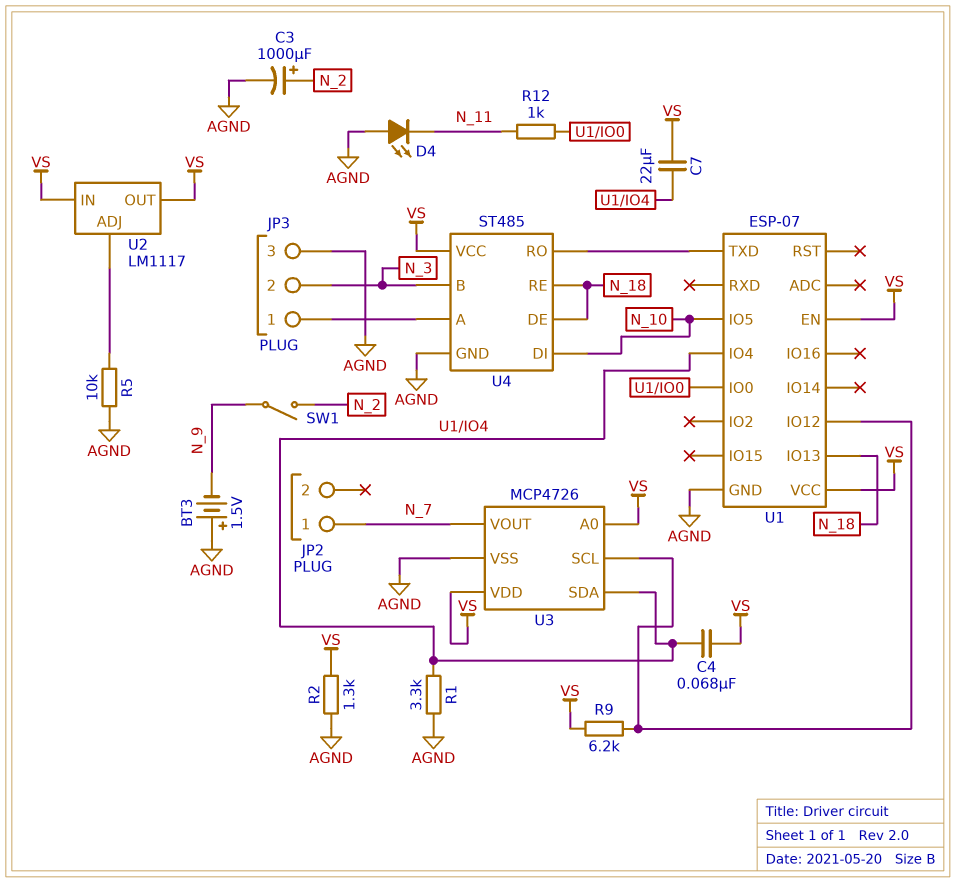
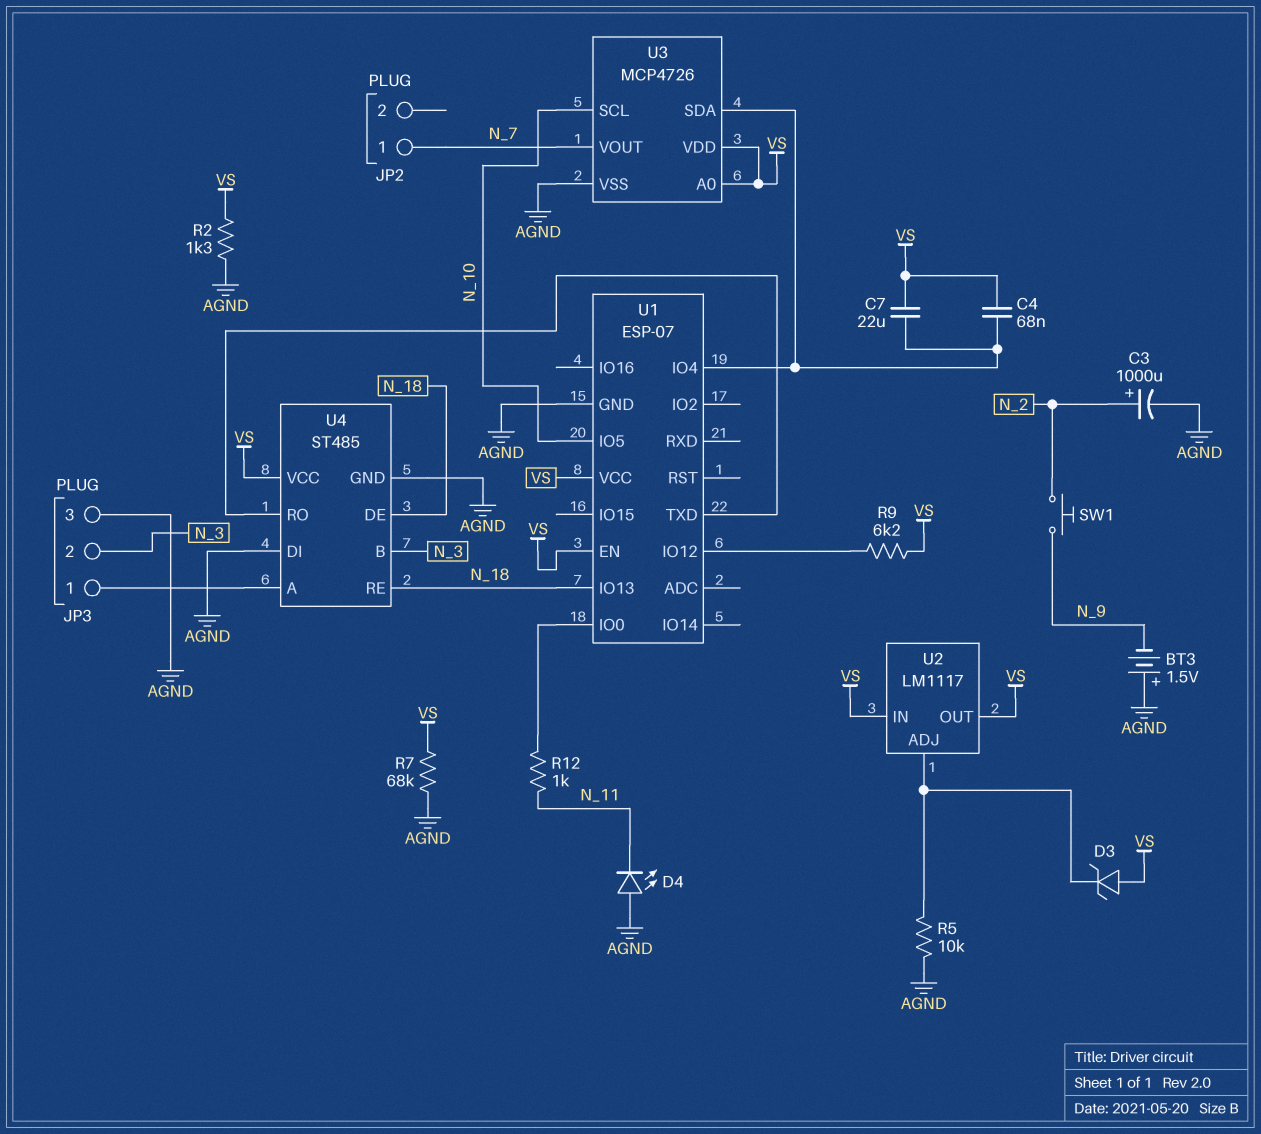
D3: none -> zener (A VS, K U2/ADJ)
R1: 3.3k (AGND, U1/IO4) -> none
R7: none -> 68k (AGND, VS)
SW1: switch (N_2, N_9) -> button (N_2, N_9)
U3 pin SCL: U1/IO12 -> N_10
U4 pin DI: N_10 -> AGND

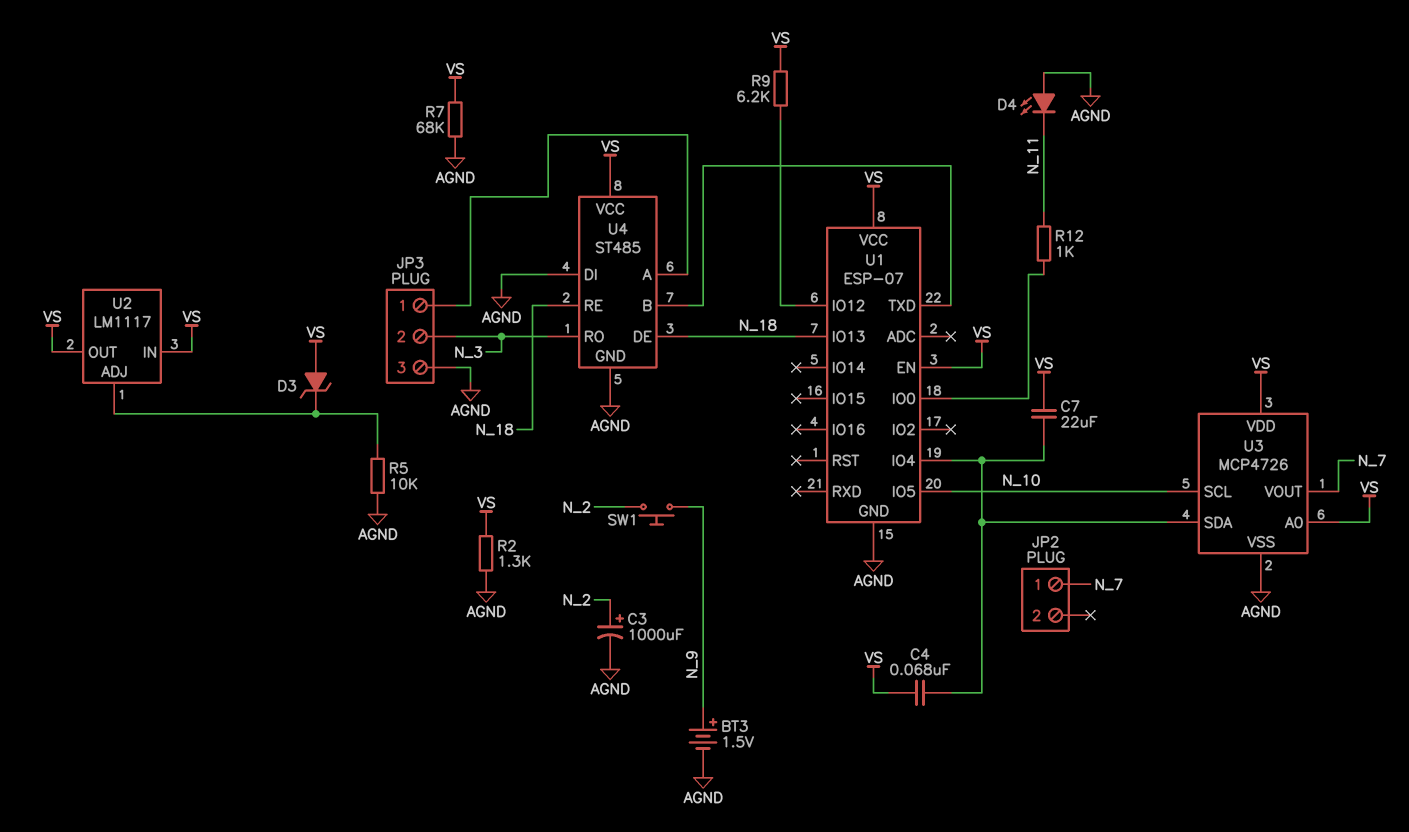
BT3: 1.5V (plus AGND, minus N_9) -> 1.5V (plus N_9, minus AGND)
U4 pin B: N_3 -> U1/TXD
U4 pin RO: U1/TXD -> N_3

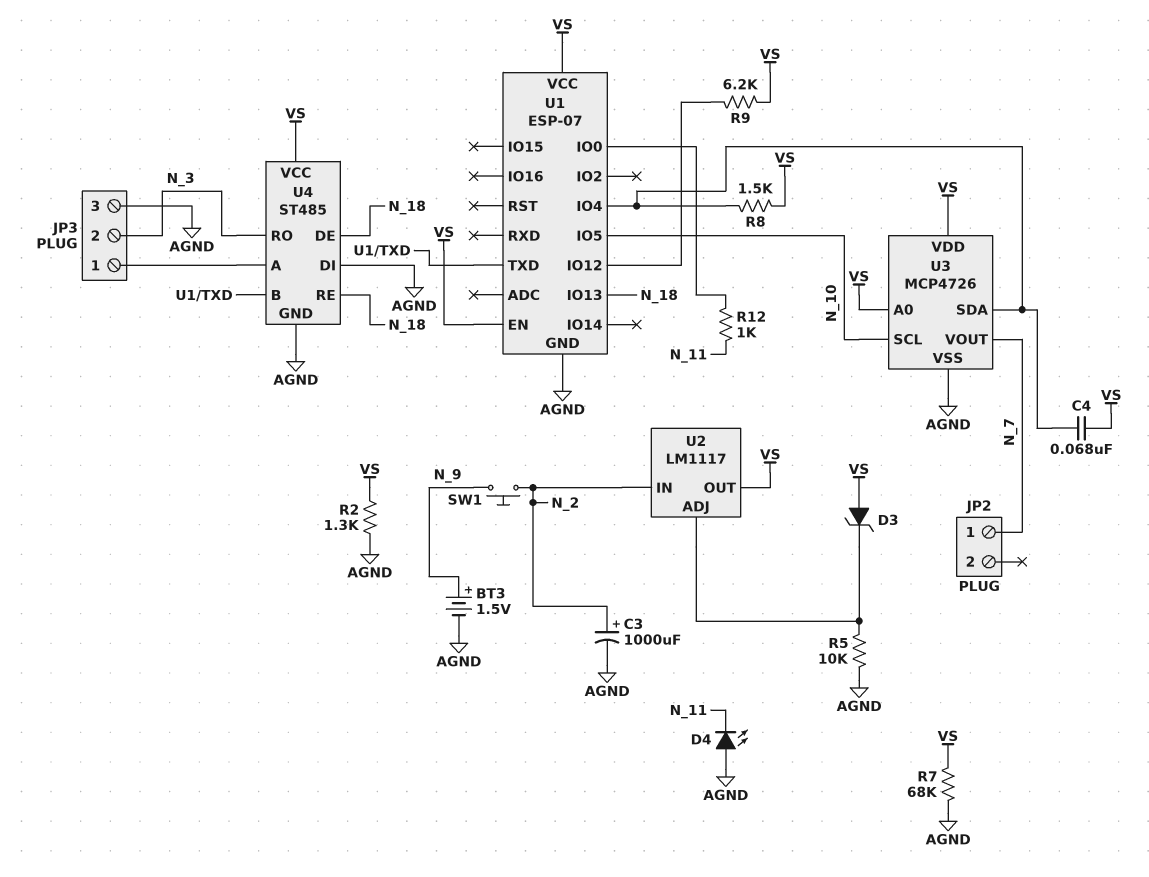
C7: 22uF (U1/IO4, VS) -> none
R8: none -> 1.5k (U1/IO4, VS)
U2 pin IN: VS -> N_2

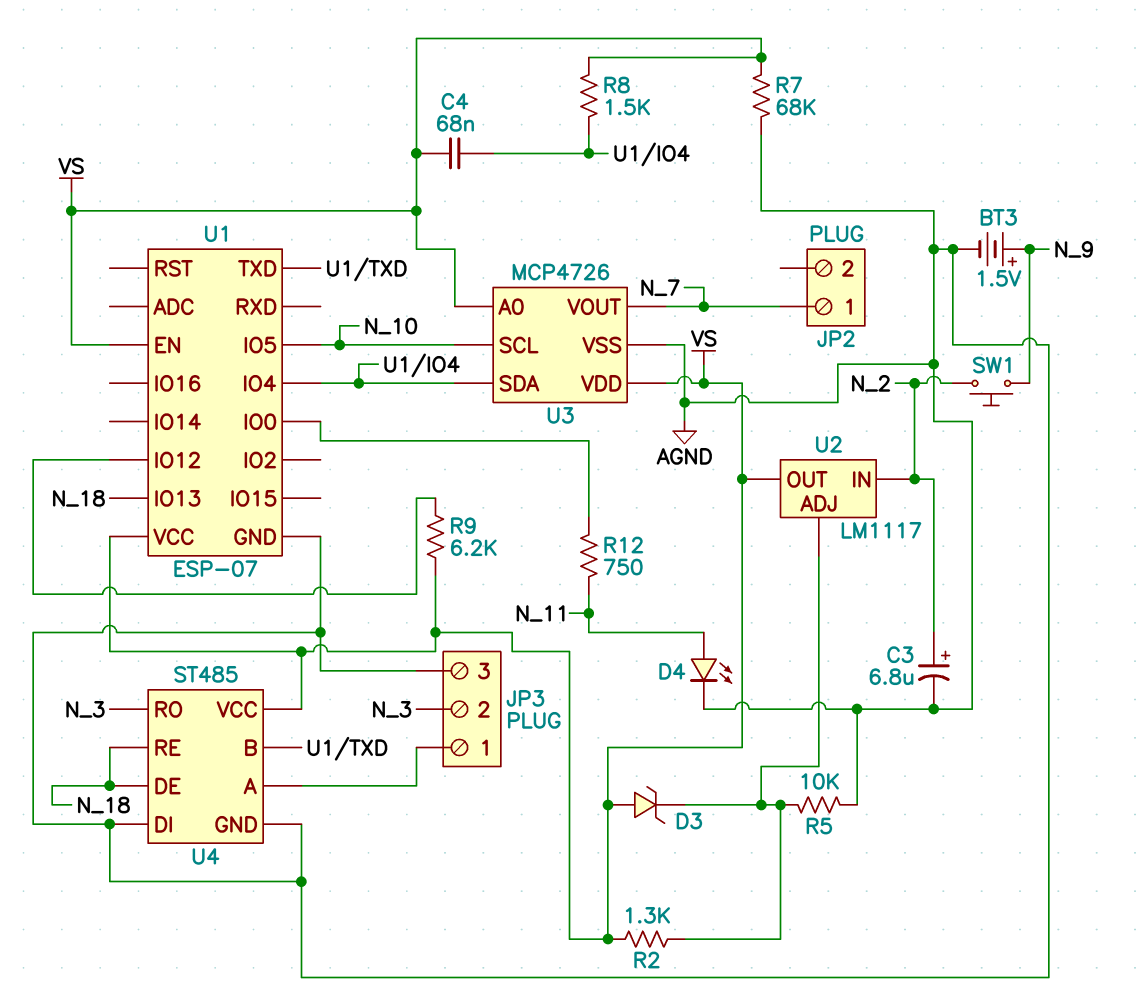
C3: 1000uF (plus N_2, minus AGND) -> 6.8uF (plus N_2, minus AGND)
D4: LED (A AGND, K N_11) -> LED (A N_11, K AGND)
R2: 1.3k (AGND, VS) -> 1.3k (U2/ADJ, VS)
R12: 1k (N_11, U1/IO0) -> 750 (N_11, U1/IO0)

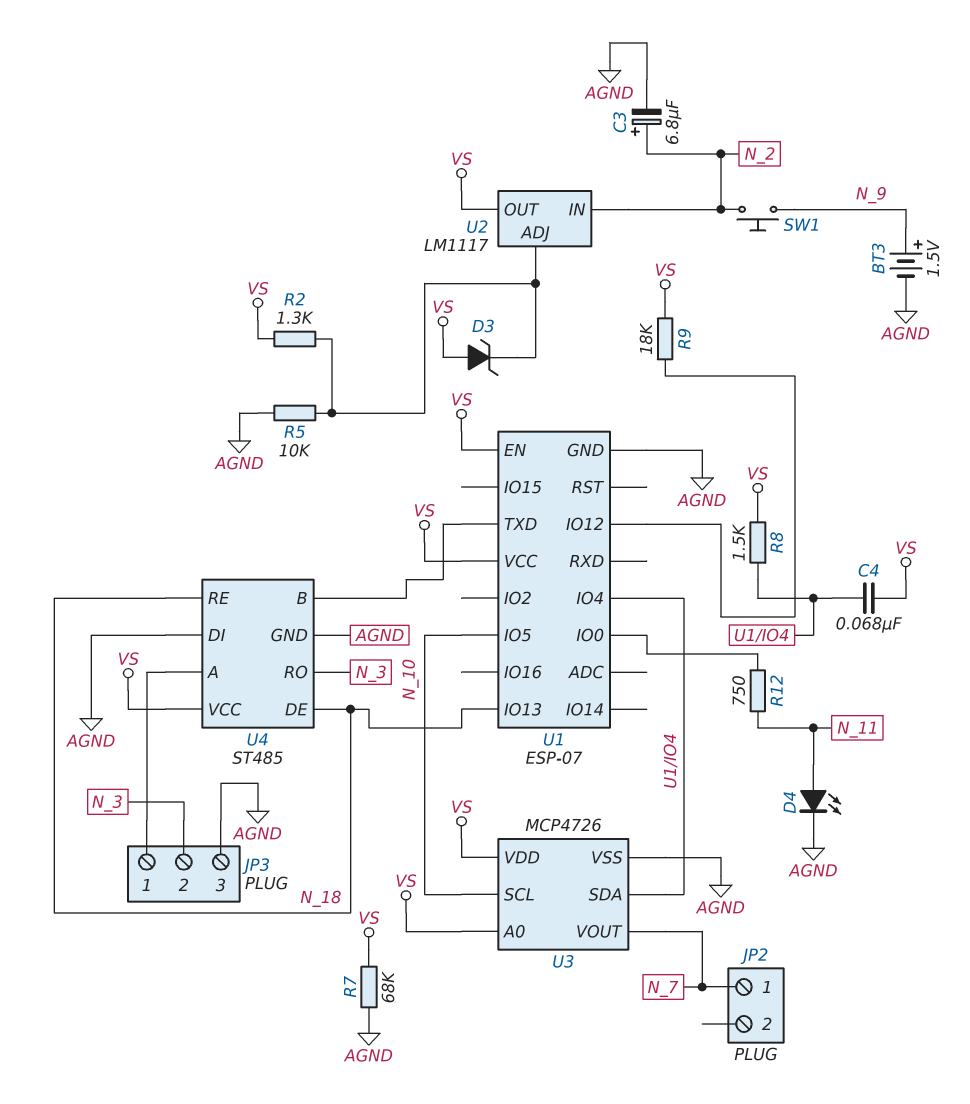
R9: 6.2k (U1/IO12, VS) -> 18k (U1/IO12, VS)

